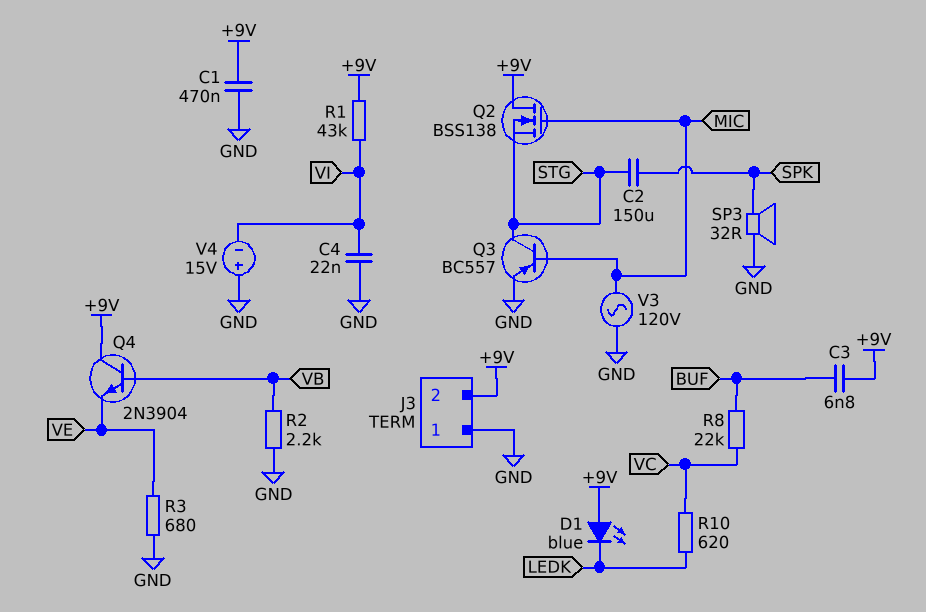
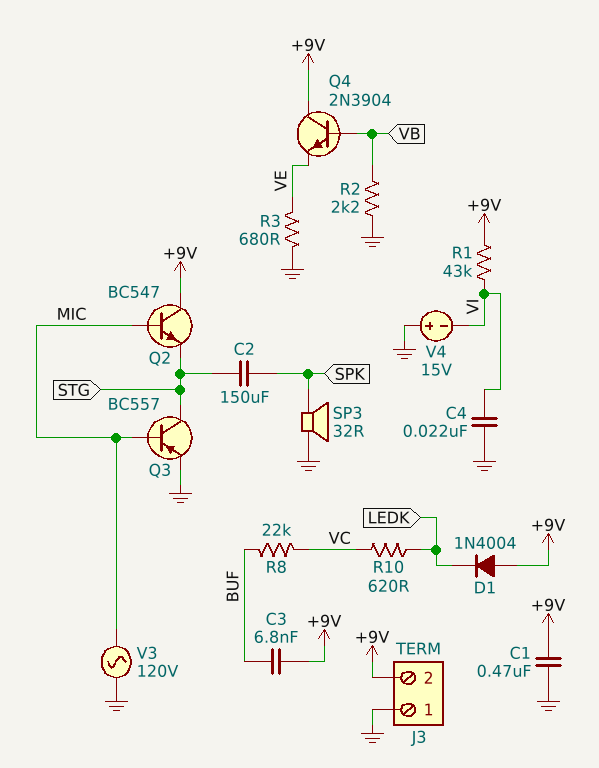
D1: LED blue (A +9V, K LEDK) -> diode 1N4004 (A +9V, K LEDK)
Q2: NMOS BSS138 (G MIC, D +9V, S STG) -> NPN BC547 (B MIC, C +9V, E STG)

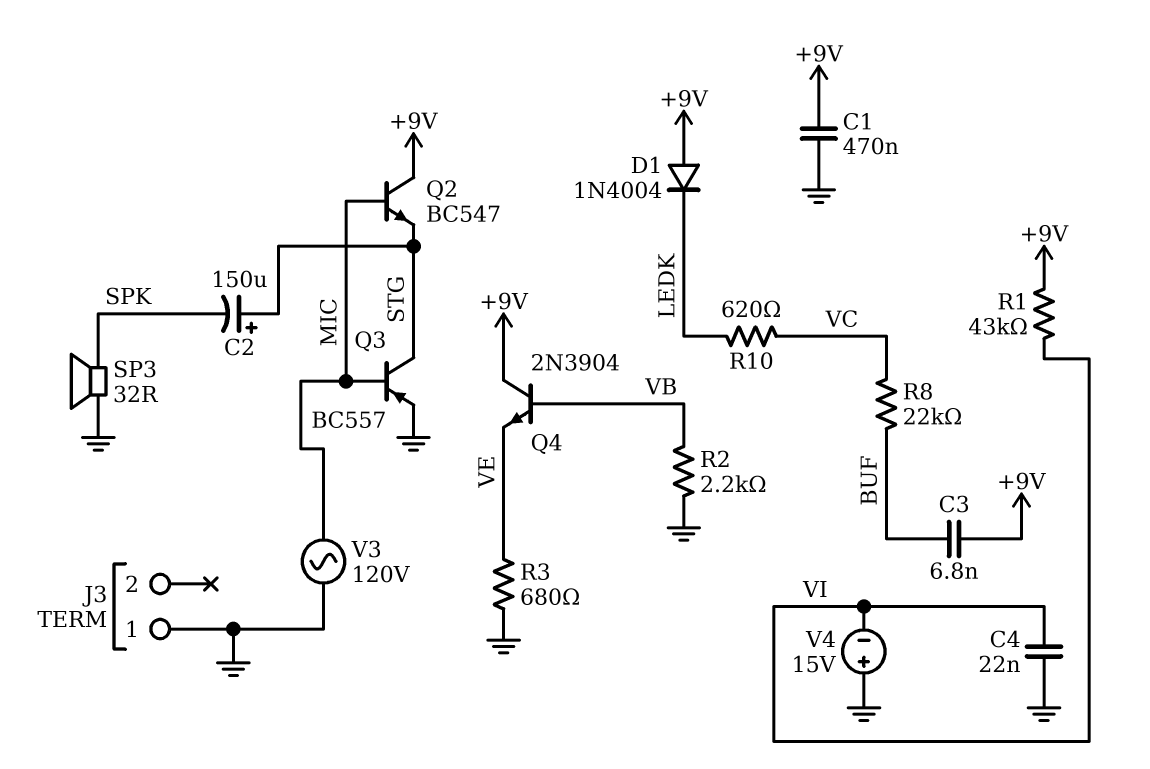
C2: 150uF (SPK, STG) -> 150uF (plus STG, minus SPK)
J3 pin 2: +9V -> none

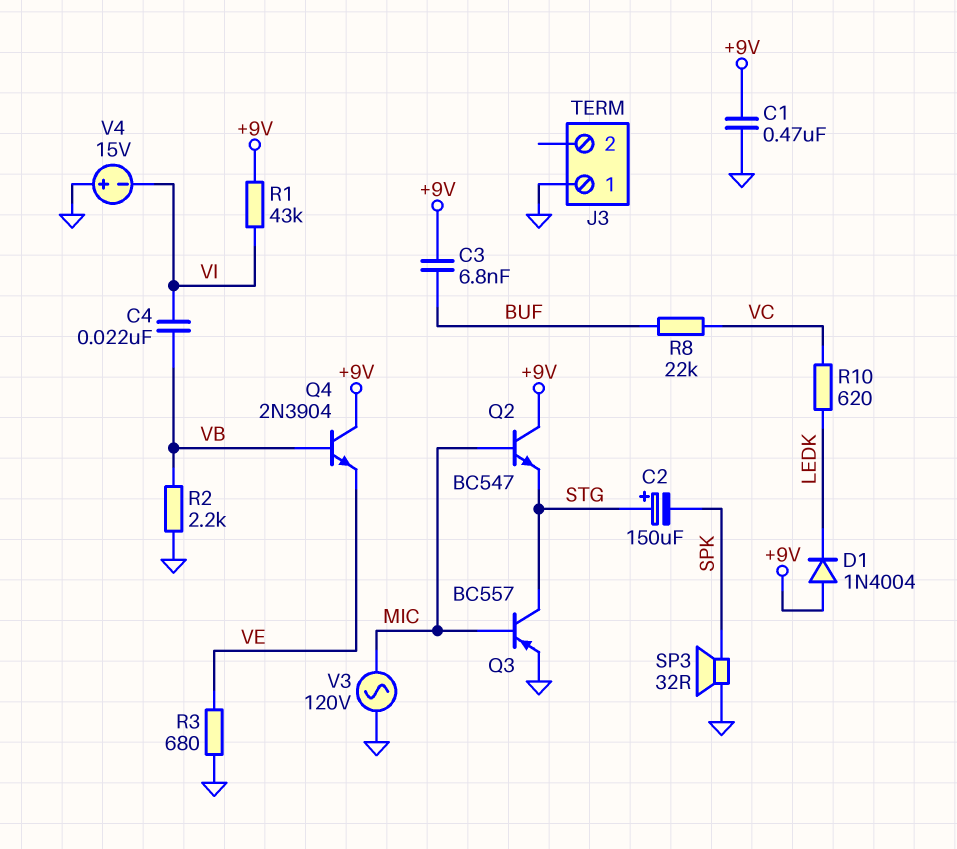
C4: 22nF (GND, VI) -> 22nF (VB, VI)

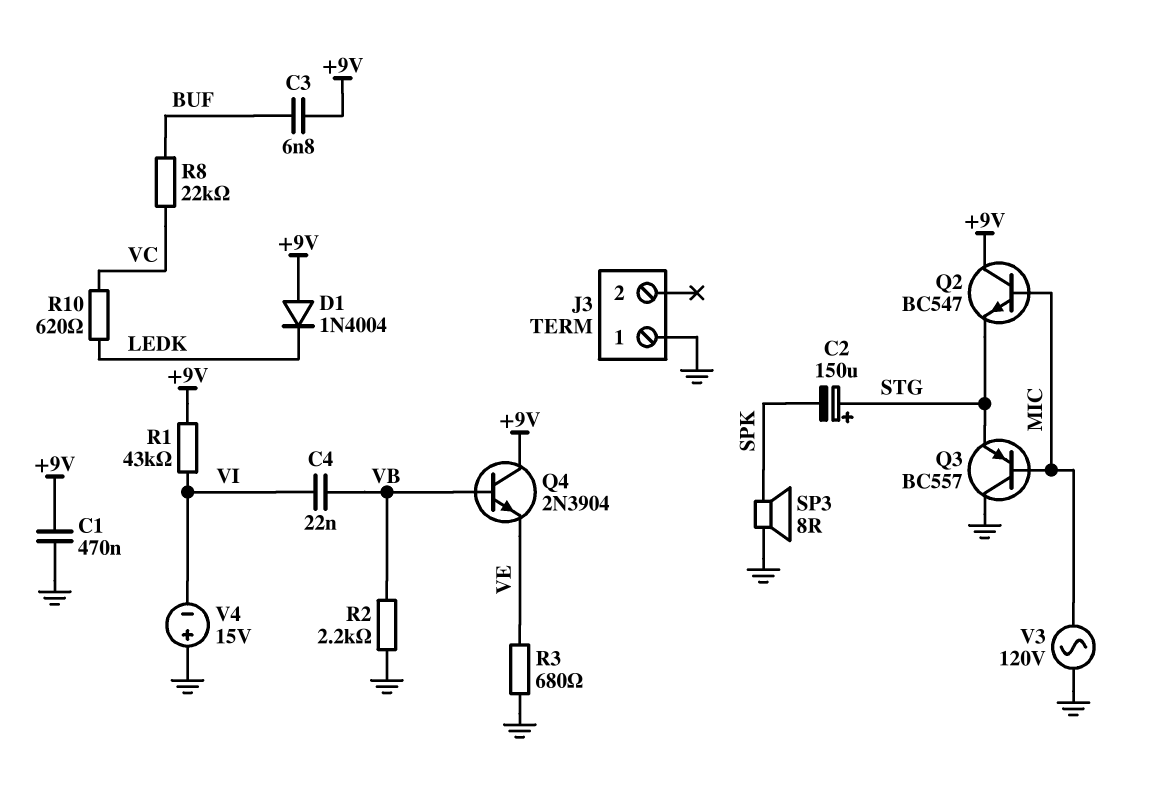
Q3: PNP BC557 (B MIC, C STG, E GND) -> PNP BC557 (B MIC, C GND, E STG)
SP3: speaker 32R (GND, SPK) -> speaker 8R (GND, SPK)

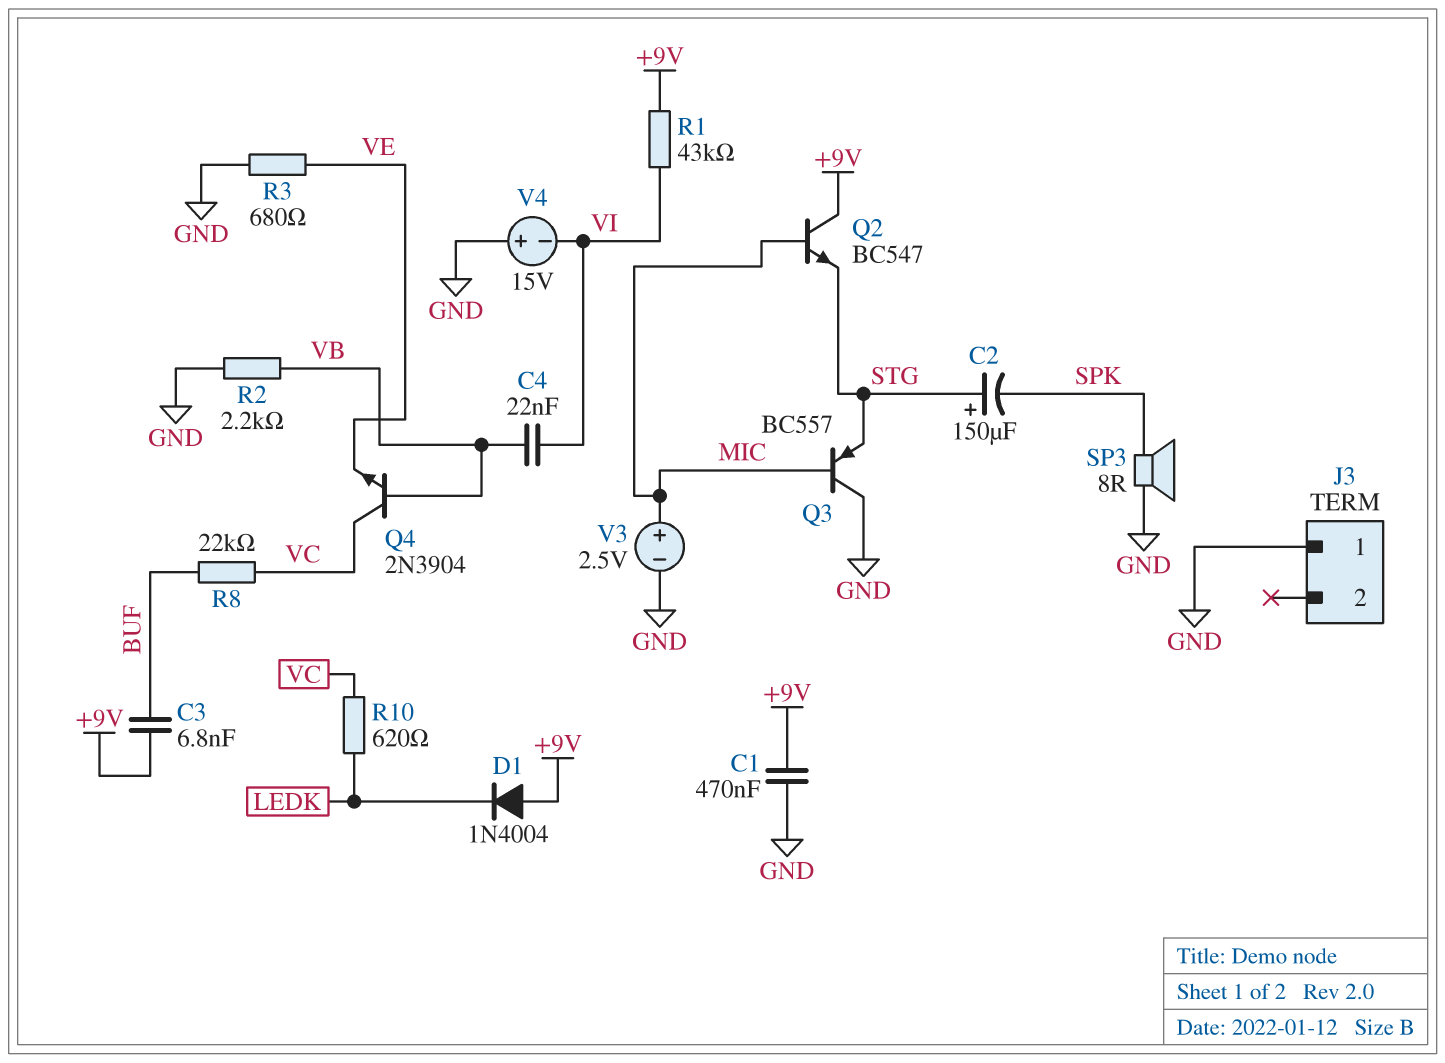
Q4: NPN 2N3904 (B VB, C +9V, E VE) -> NPN 2N3904 (B VB, C VC, E VE)
V3: AC 120V (GND, MIC) -> 2.5V (plus MIC, minus GND)

